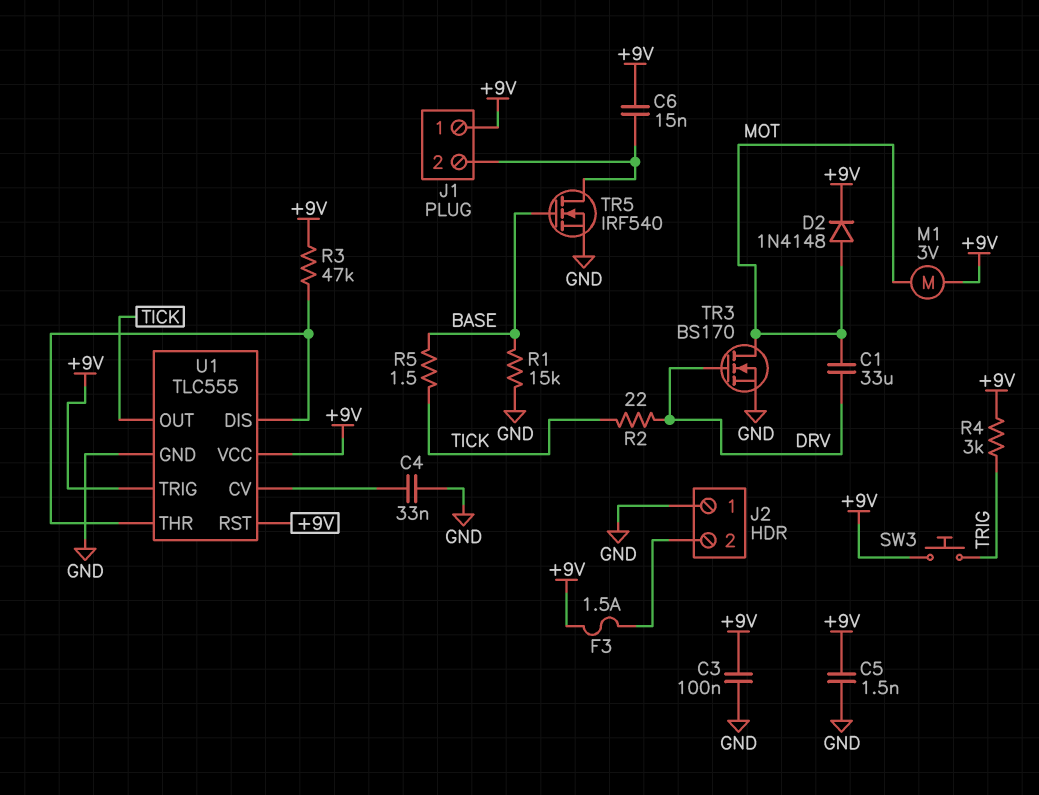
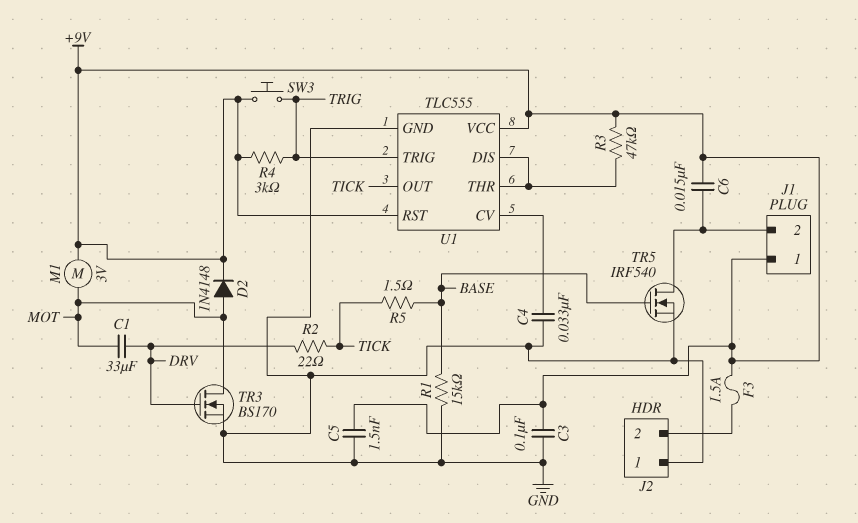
U1 pin TRIG: +9V -> TRIG

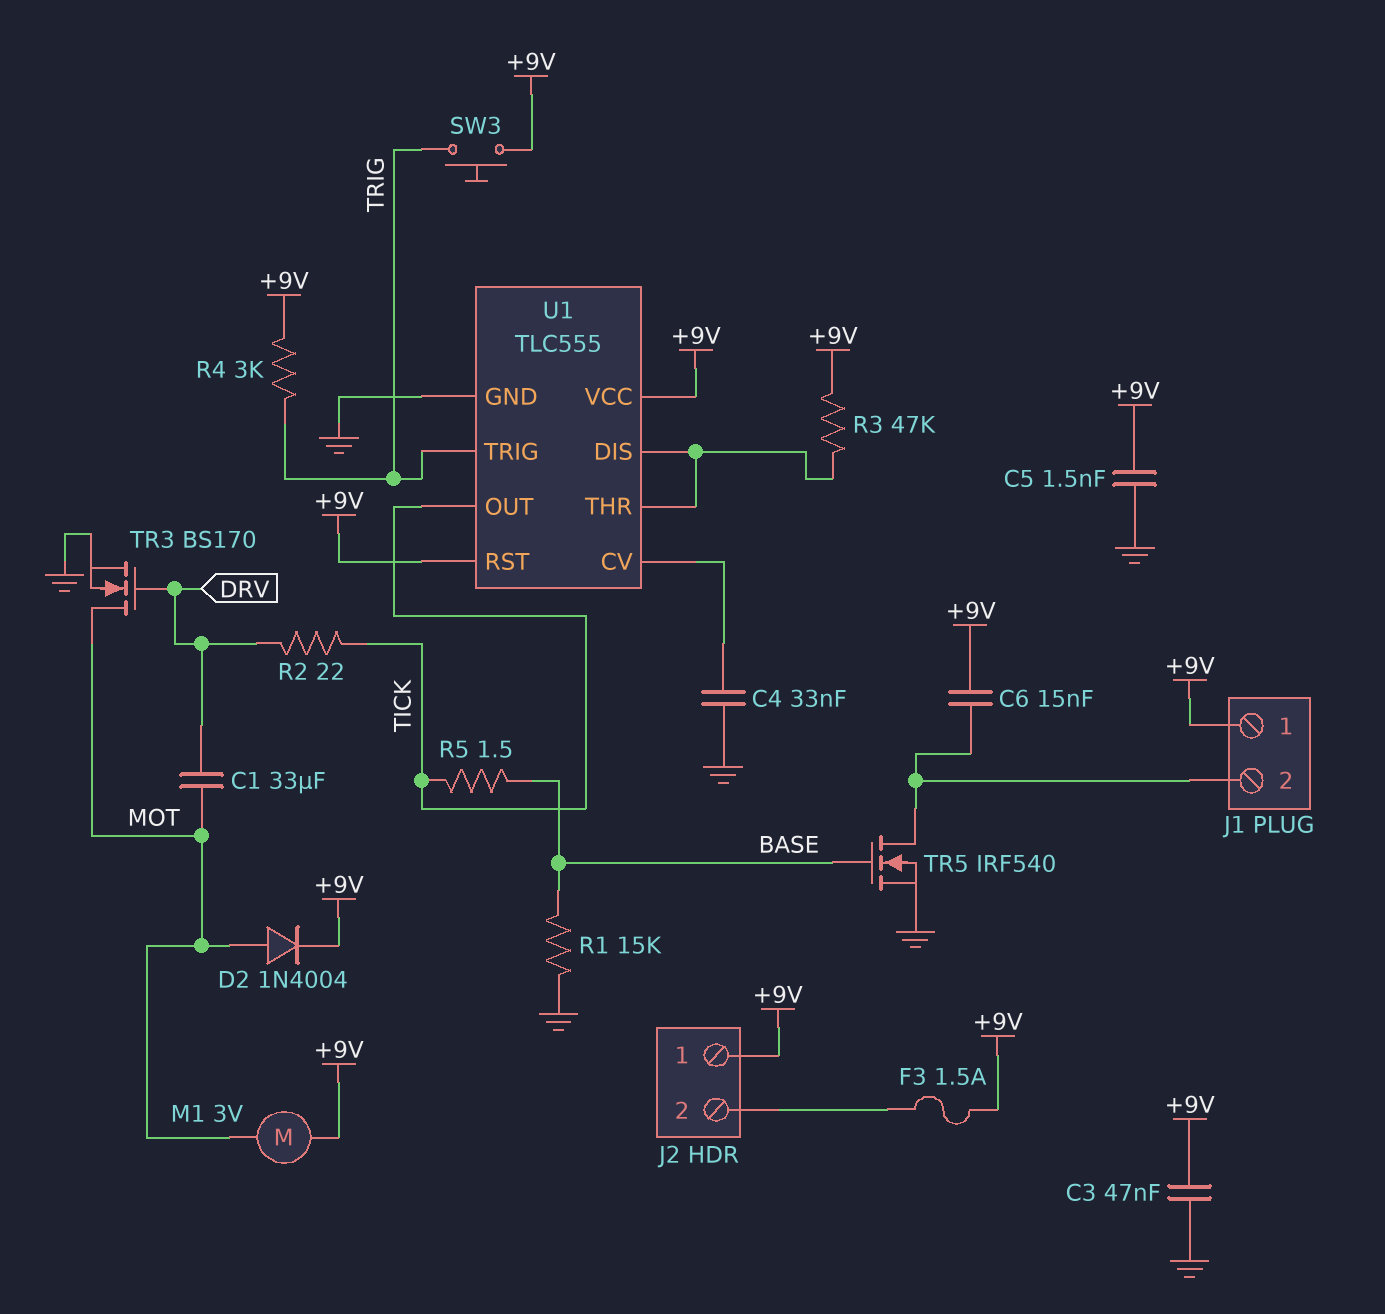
C3: 100nF (+9V, GND) -> 47nF (+9V, GND)
D2: diode 1N4148 (A MOT, K +9V) -> diode 1N4004 (A MOT, K +9V)
J2 pin 1: GND -> +9V

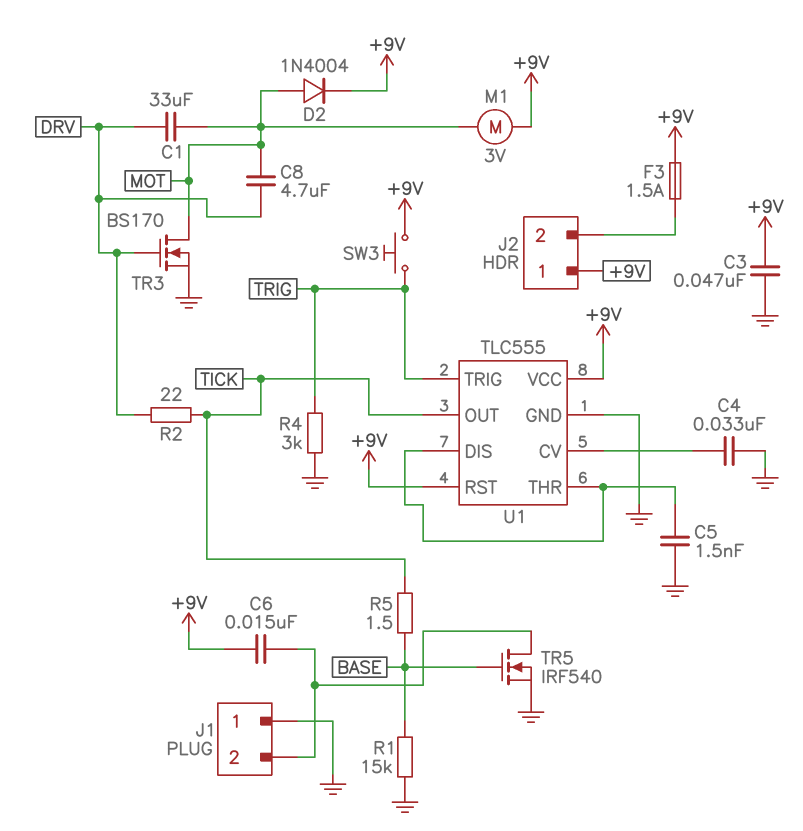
C5: 1.5nF (+9V, GND) -> 1.5nF (GND, U1/DIS)
C8: none -> 4.7uF (DRV, MOT)
J1 pin 1: +9V -> GND
R3: 47k (+9V, U1/DIS) -> none
R4: 3k (+9V, TRIG) -> 3k (GND, TRIG)

